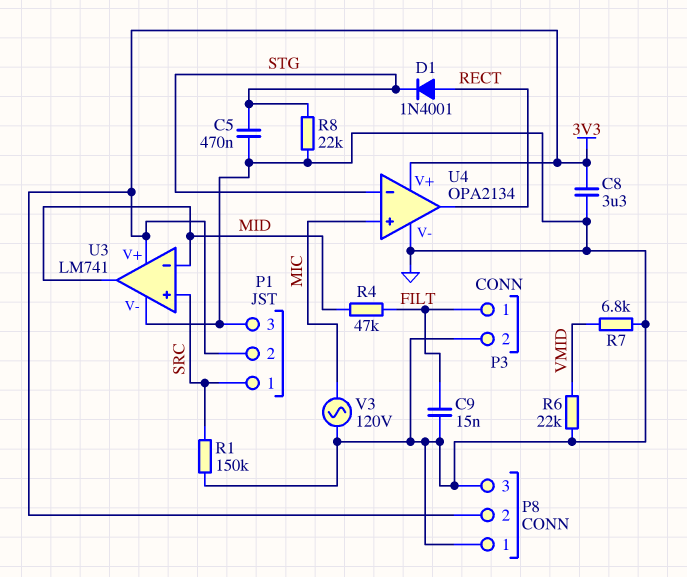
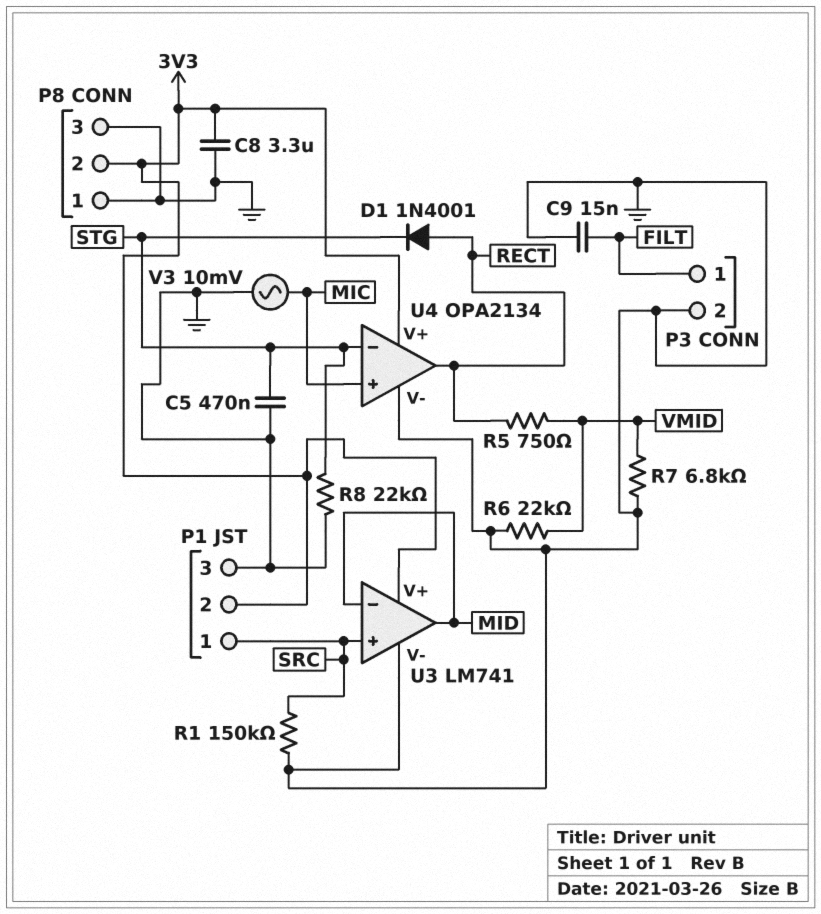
R4: 47k (FILT, MID) -> none
R5: none -> 750 (RECT, VMID)
V3: AC 120V (GND, MIC) -> AC 10mV (GND, MIC)

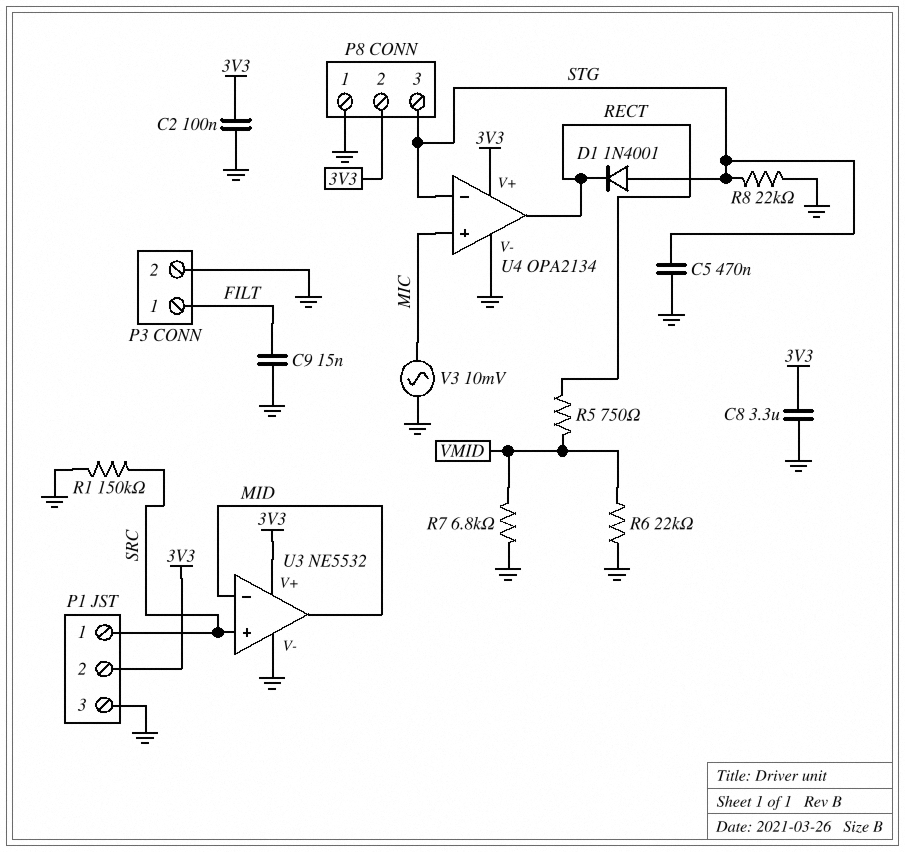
C2: none -> 100nF (3V3, GND)
D1: diode 1N4001 (A RECT, K STG) -> diode 1N4001 (A STG, K RECT)
P8 pin 3: GND -> STG
U3: LM741 -> NE5532

